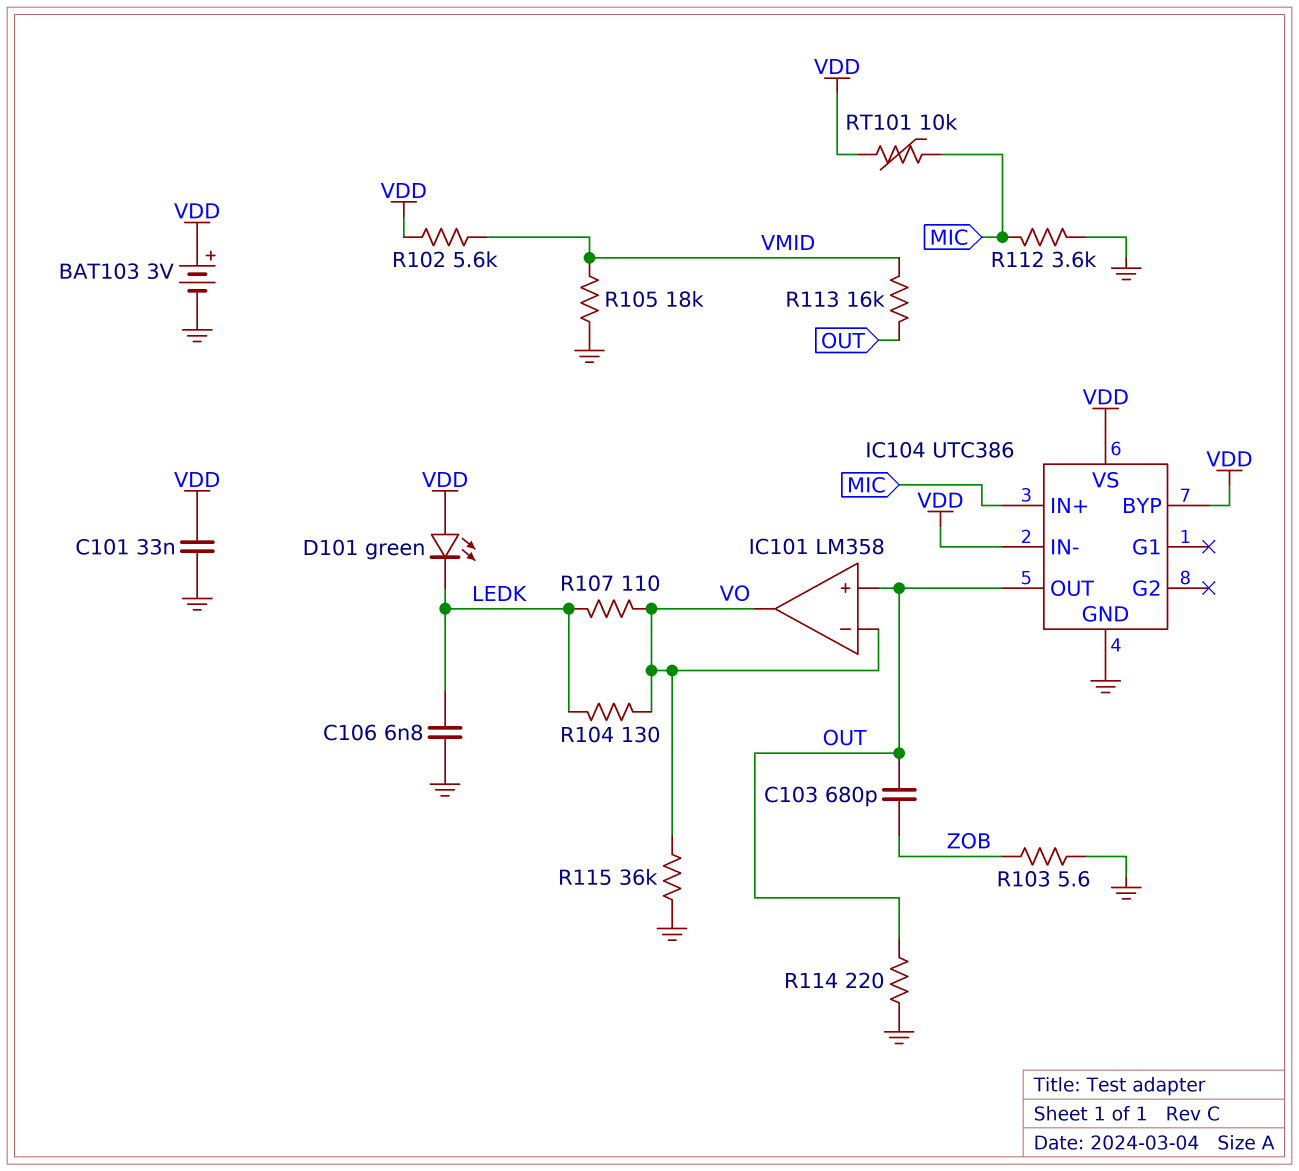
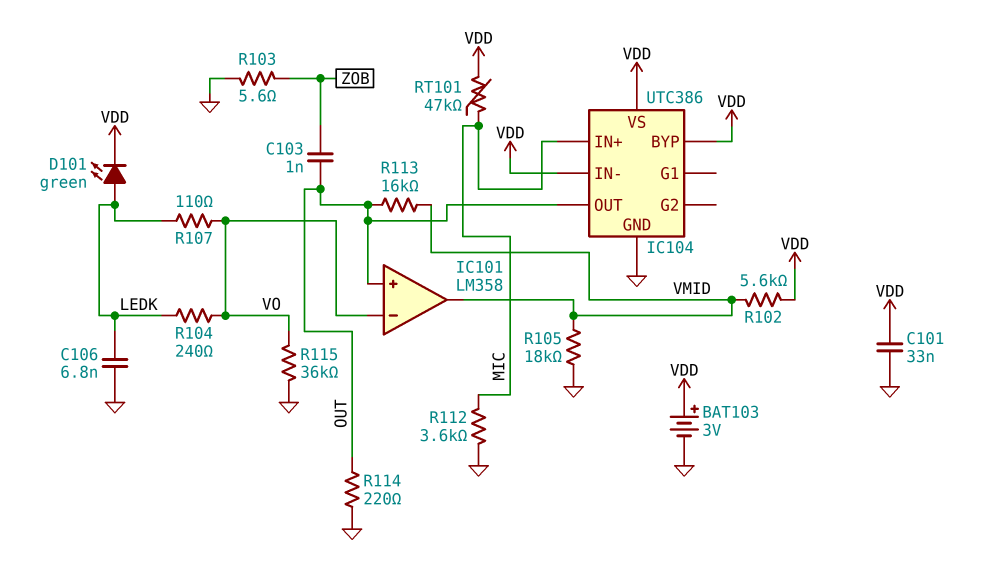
C103: 680pF (OUT, ZOB) -> 1nF (OUT, ZOB)
D101: LED green (A VDD, K LEDK) -> LED green (A LEDK, K VDD)
IC101 pin out: VO -> VMID
R104: 130 (LEDK, VO) -> 240 (LEDK, VO)
RT101: 10k (MIC, VDD) -> 47k (MIC, VDD)

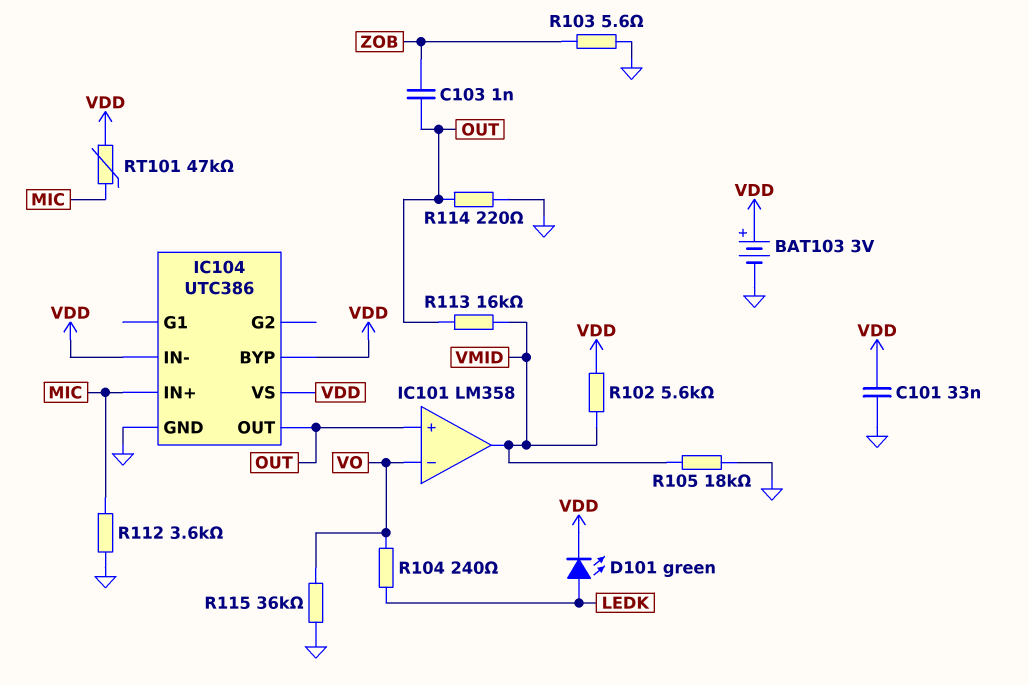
C106: 6.8nF (GND, LEDK) -> none
R107: 110 (LEDK, VO) -> none

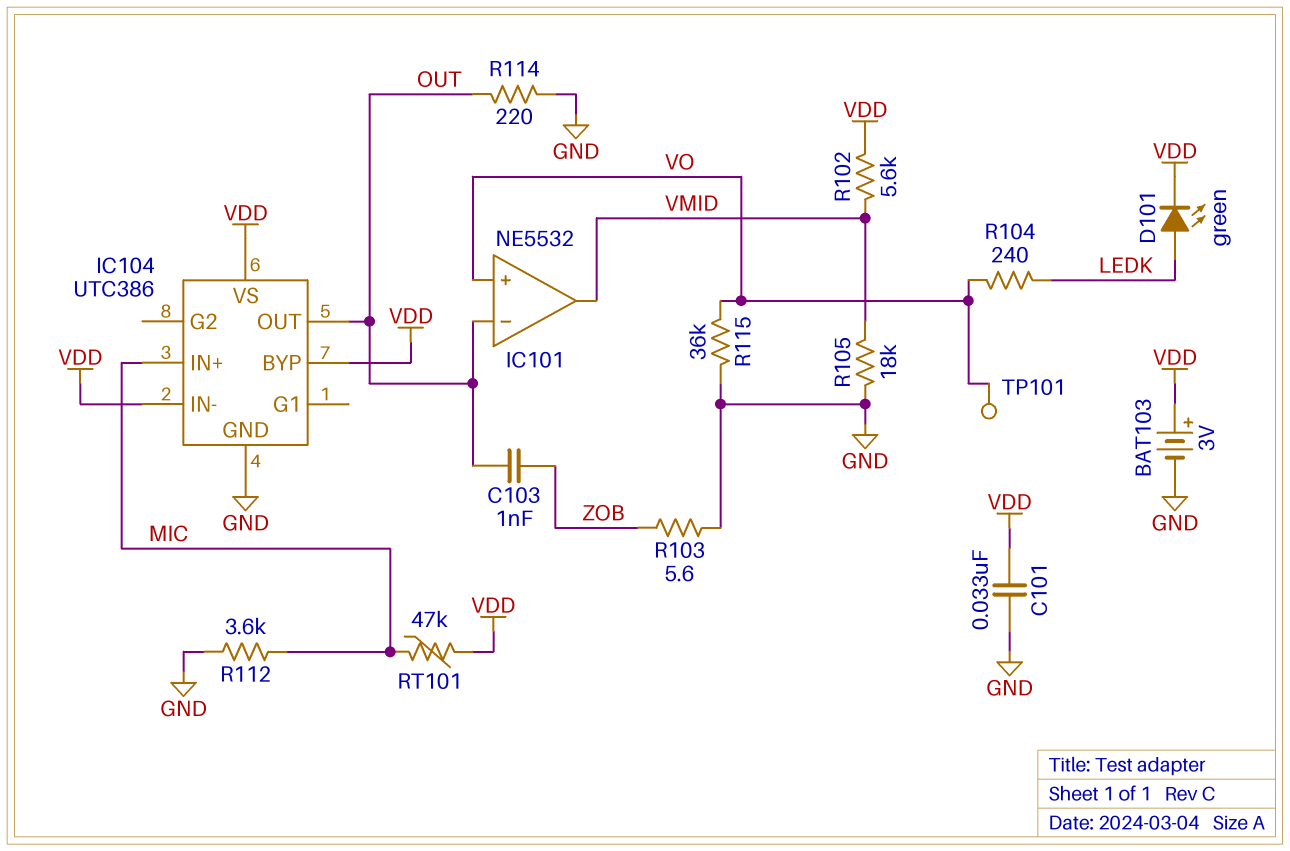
IC101: LM358 -> NE5532
IC101 pin in+: OUT -> VO
IC101 pin in-: VO -> OUT
R113: 16k (OUT, VMID) -> none
TP101: none -> test point (VO)

